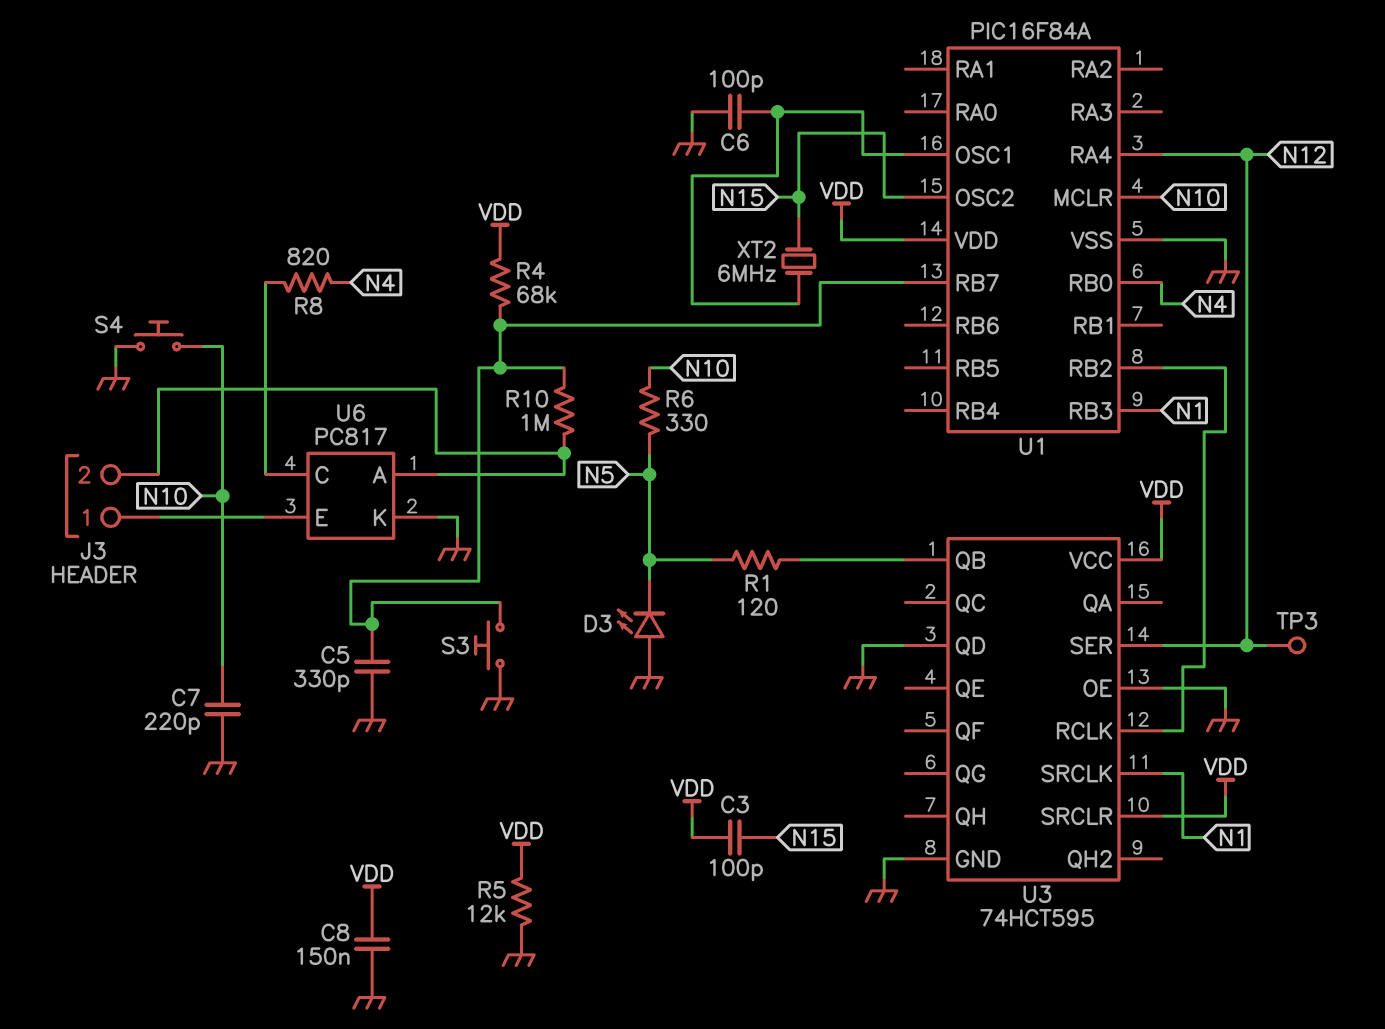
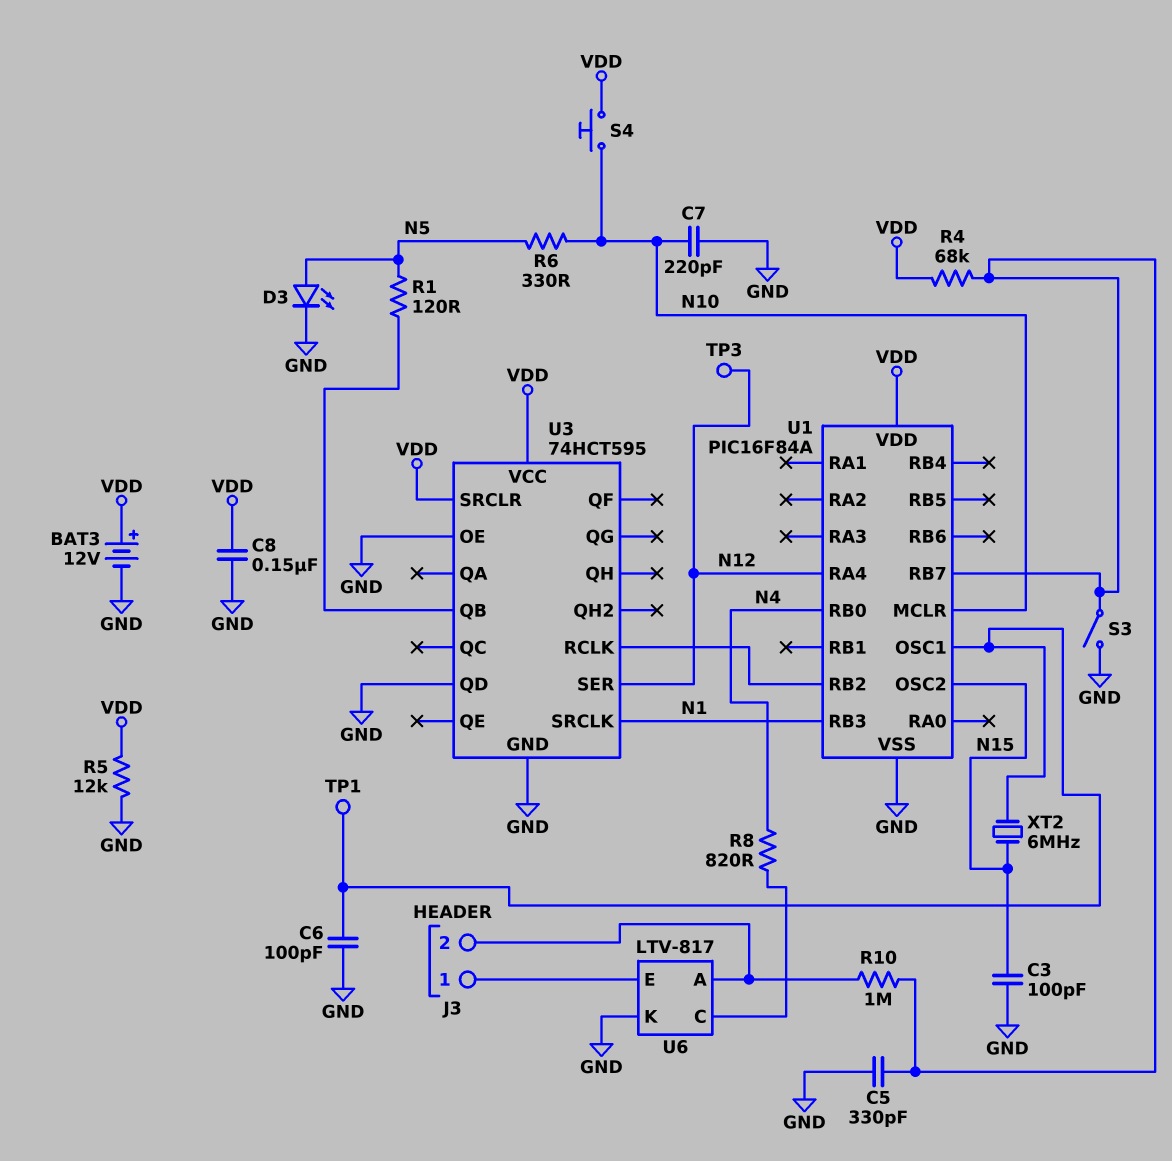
BAT3: none -> 12V (plus VDD, minus GND)
C3: 100pF (N15, VDD) -> 100pF (GND, N15)
D3: LED (A GND, K N5) -> LED (A N5, K GND)
S3: button (GND, U1/RB7) -> switch (GND, U1/RB7)
S4: button (GND, N10) -> button (N10, VDD)
TP1: none -> test point (U1/OSC1)
U6: PC817 -> LTV-817

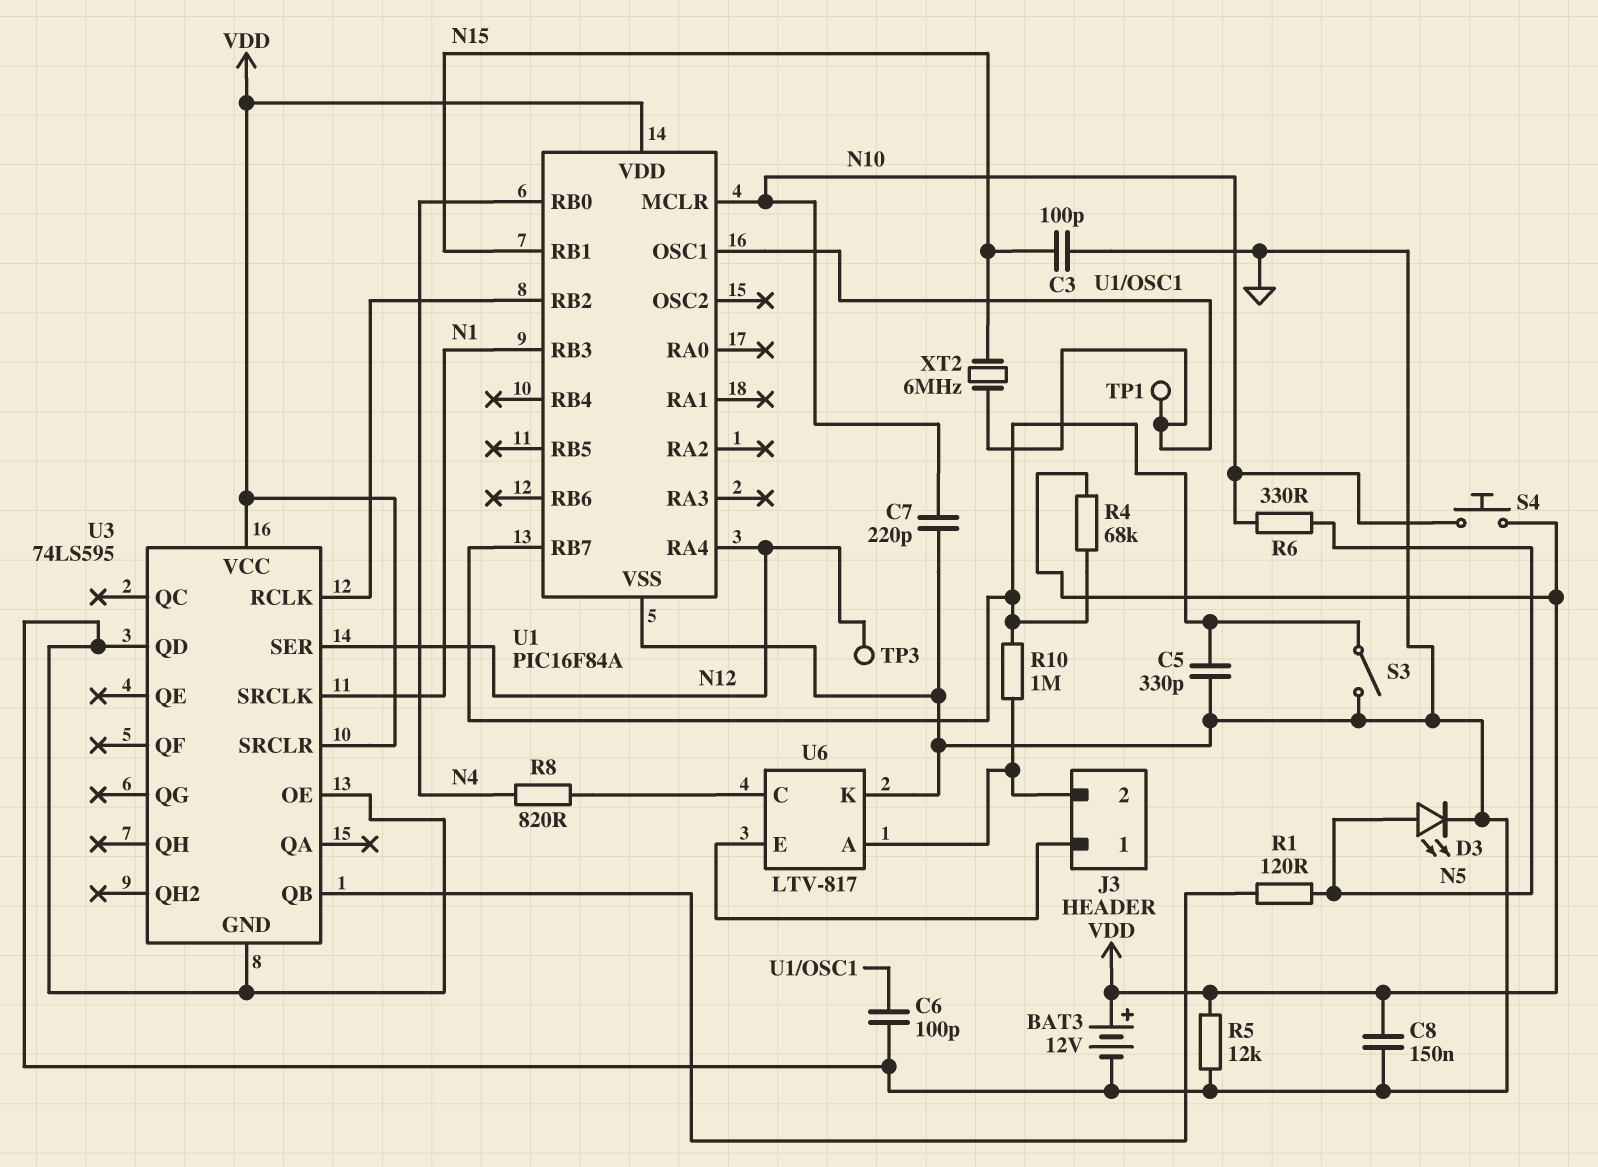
U1 pin OSC2: N15 -> none
U1 pin RB1: none -> N15
U3: 74HCT595 -> 74LS595

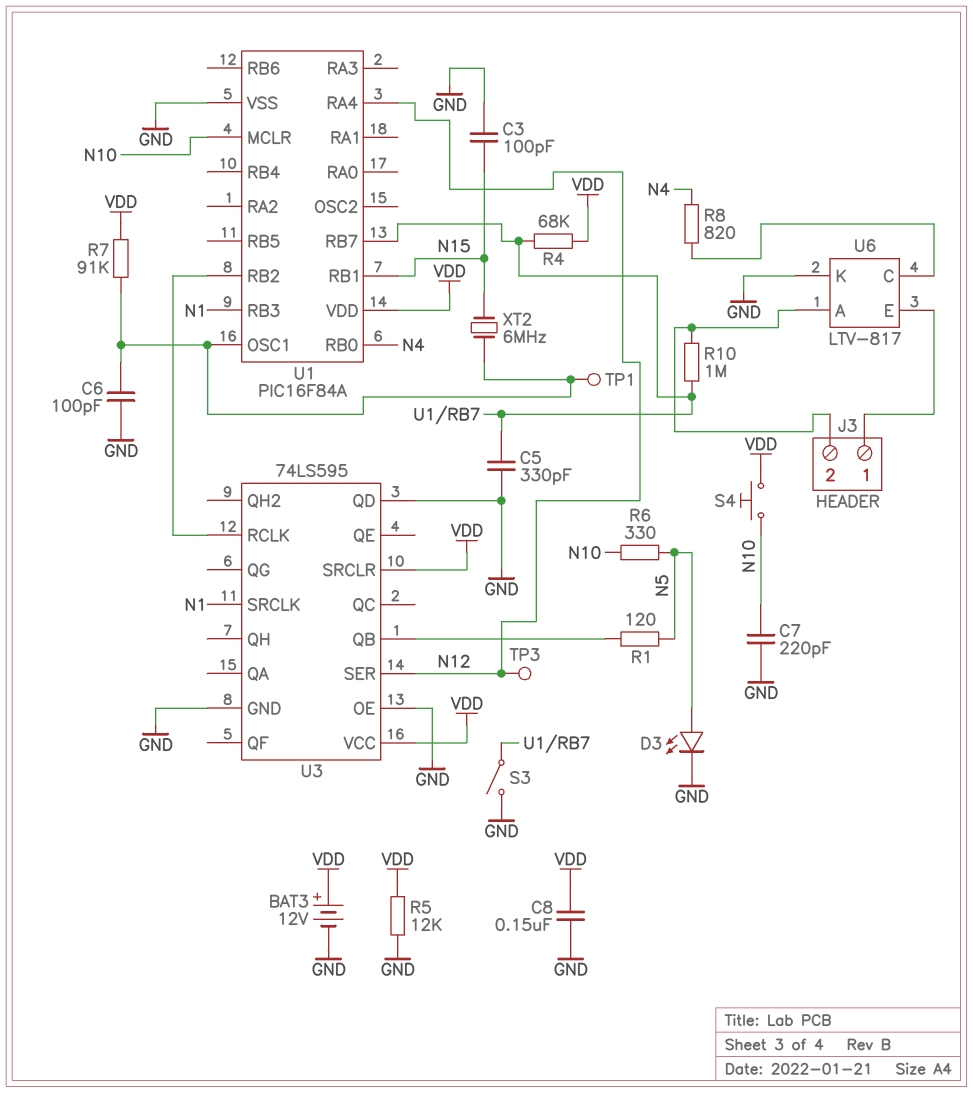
R7: none -> 91k (U1/OSC1, VDD)

